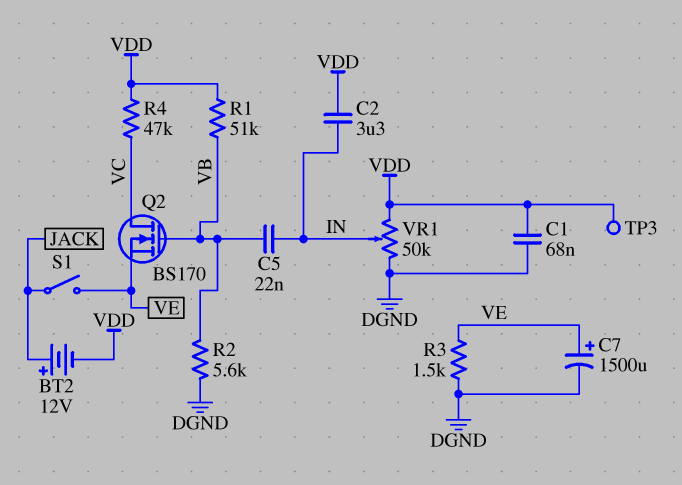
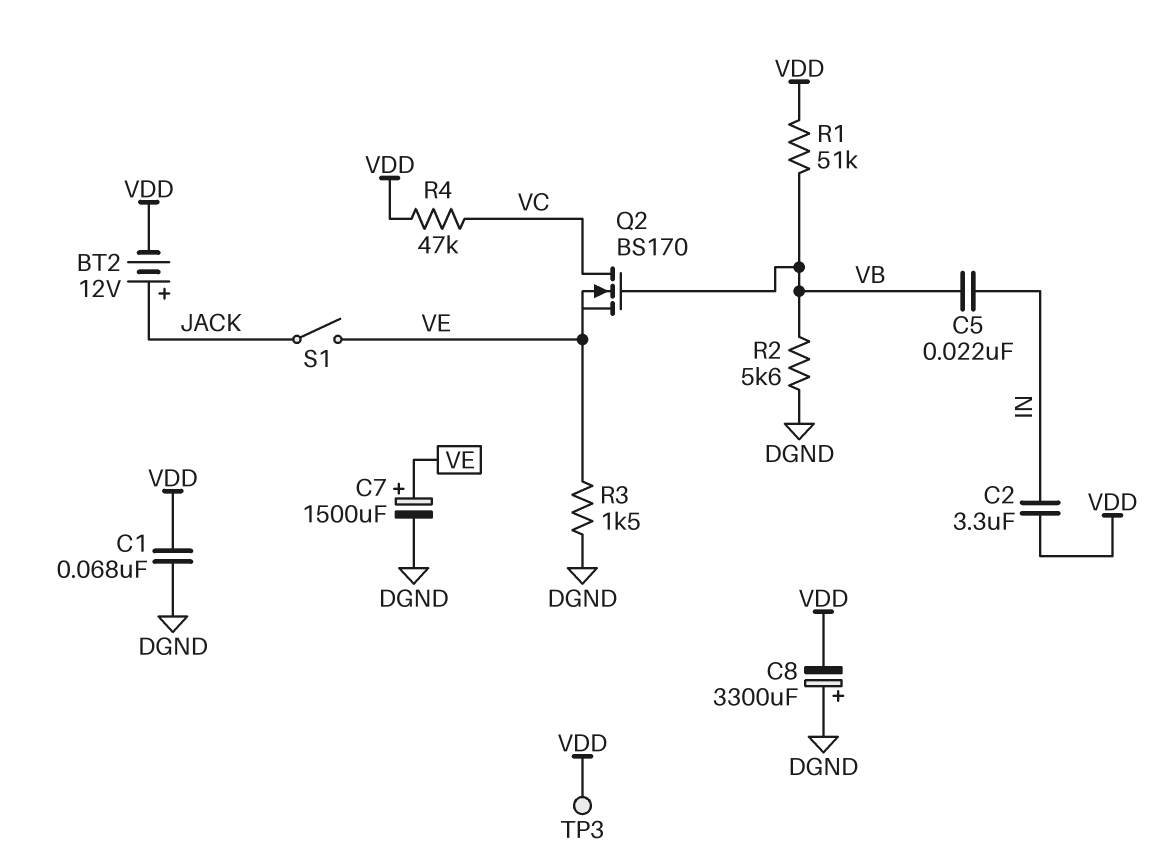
C8: none -> 3300uF (plus DGND, minus VDD)
VR1: 50k (DGND, VDD, wiper IN) -> none

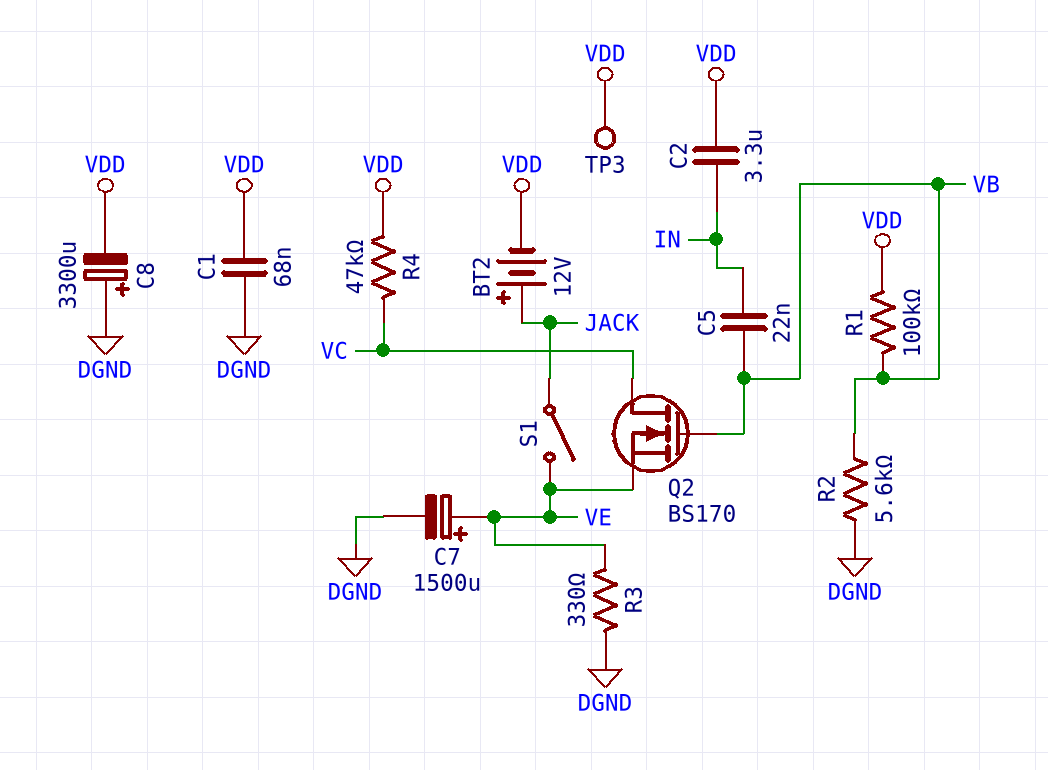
R1: 51k (VB, VDD) -> 100k (VB, VDD)
R3: 1.5k (DGND, VE) -> 330 (DGND, VE)

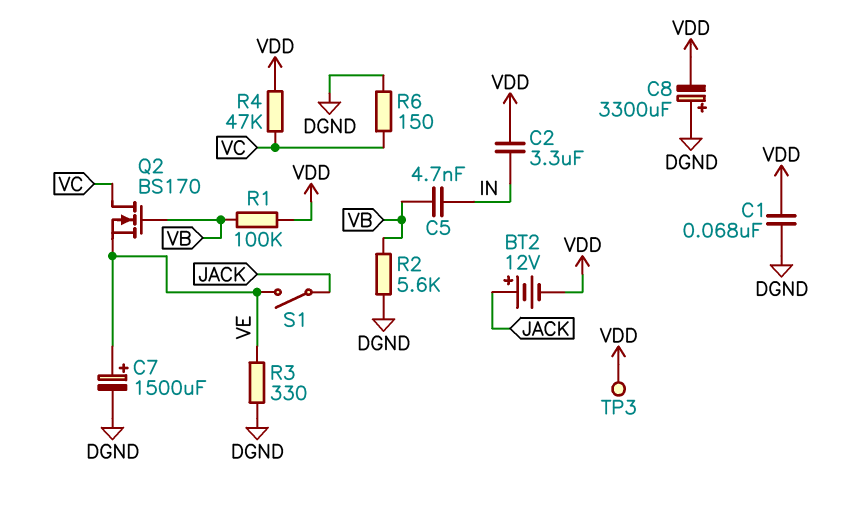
C5: 22nF (IN, VB) -> 4.7nF (IN, VB)
R6: none -> 150 (DGND, VC)

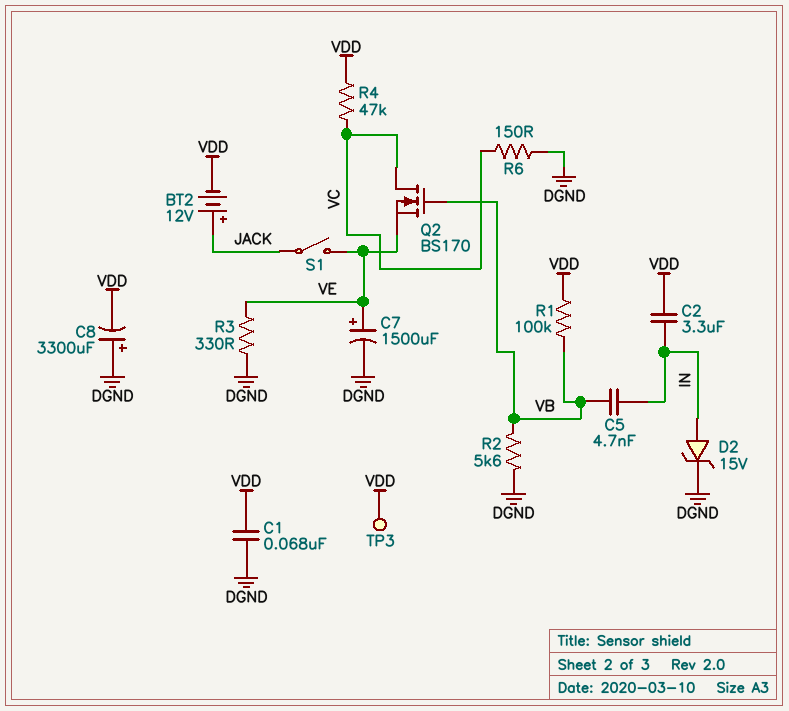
D2: none -> zener 15V (A IN, K DGND)

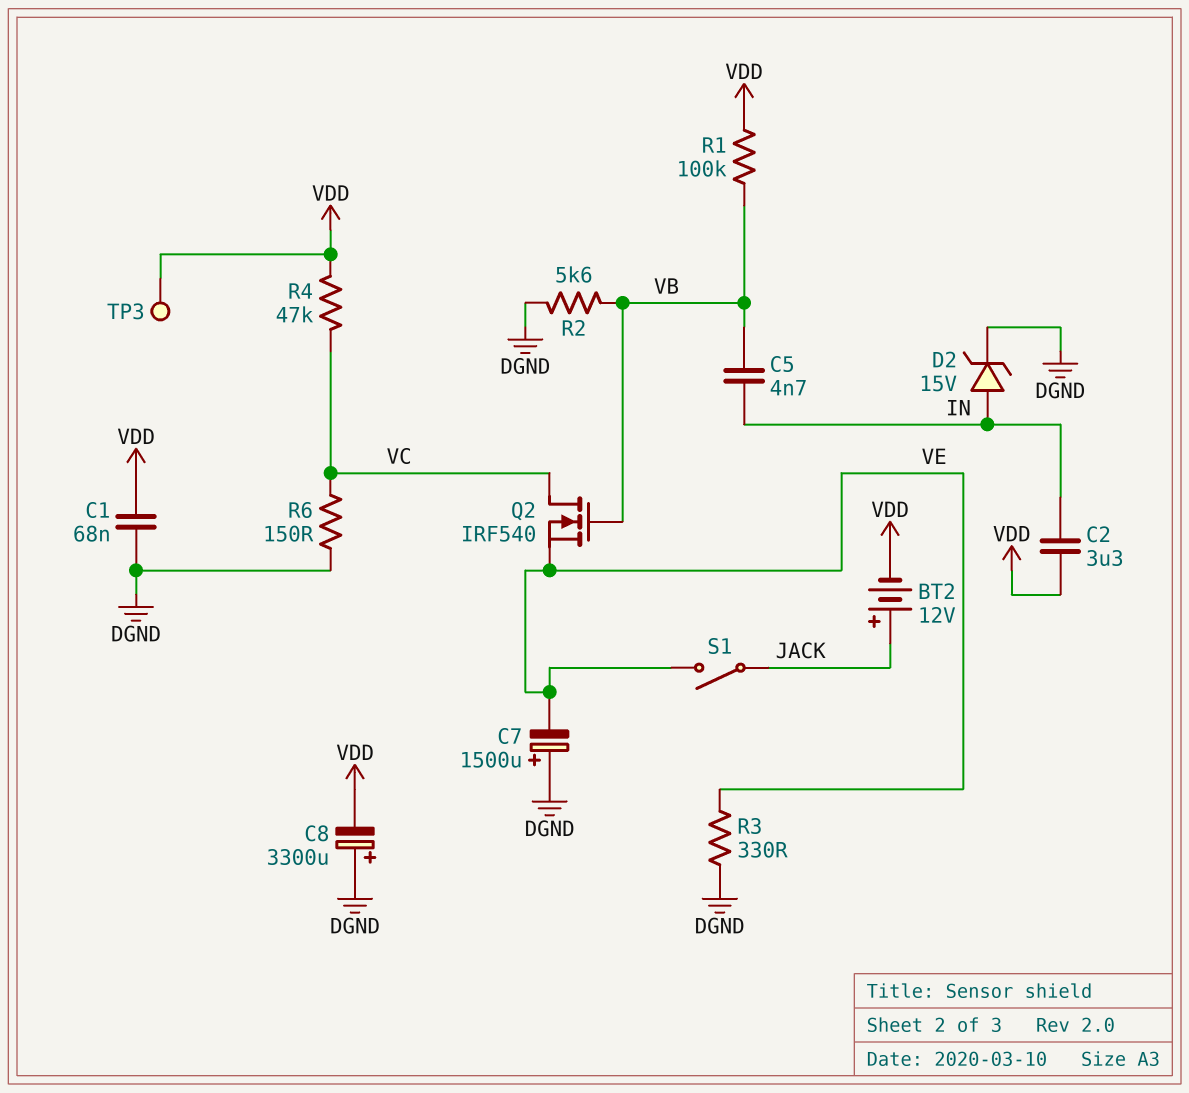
C7: 1500uF (plus VE, minus DGND) -> 1500uF (plus DGND, minus VE)
Q2: NMOS BS170 (G VB, D VC, S VE) -> NMOS IRF540 (G VB, D VC, S VE)

